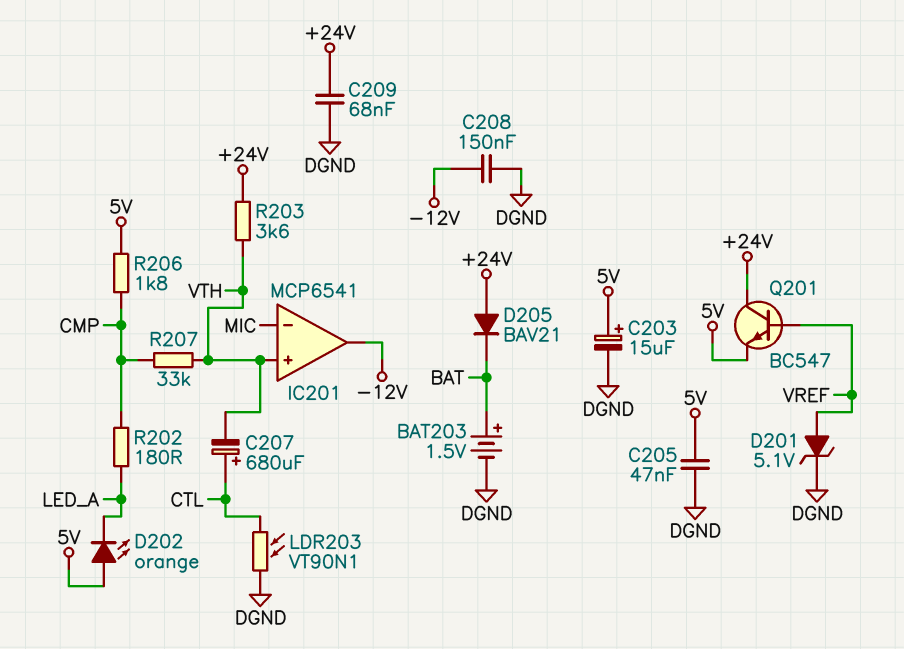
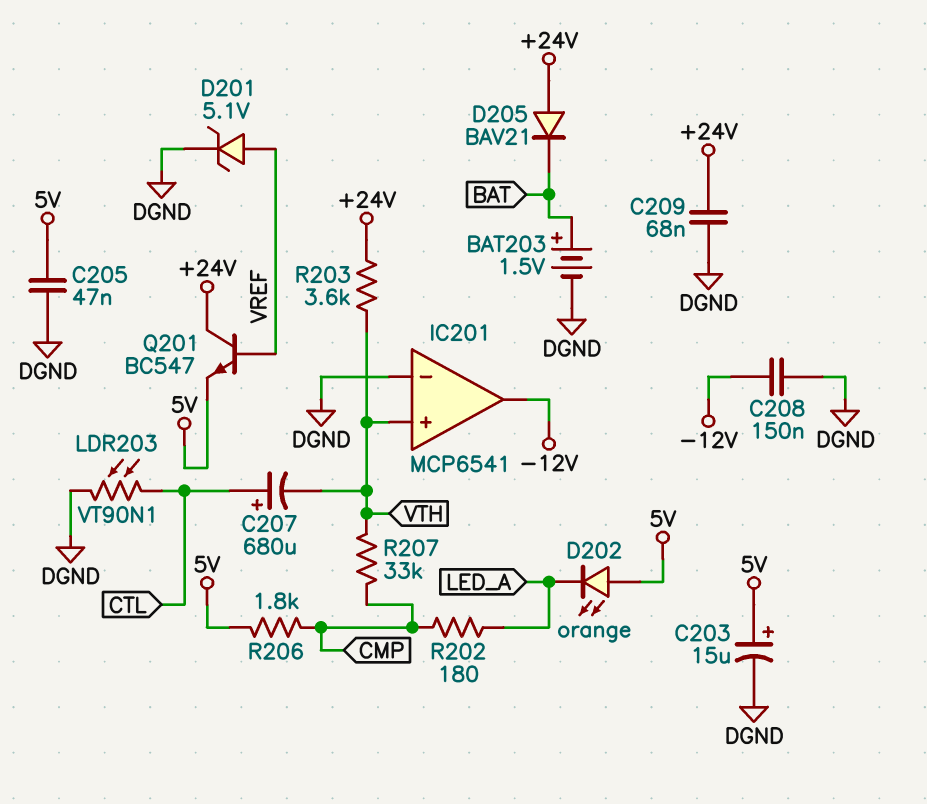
IC201 pin in-: MIC -> DGND

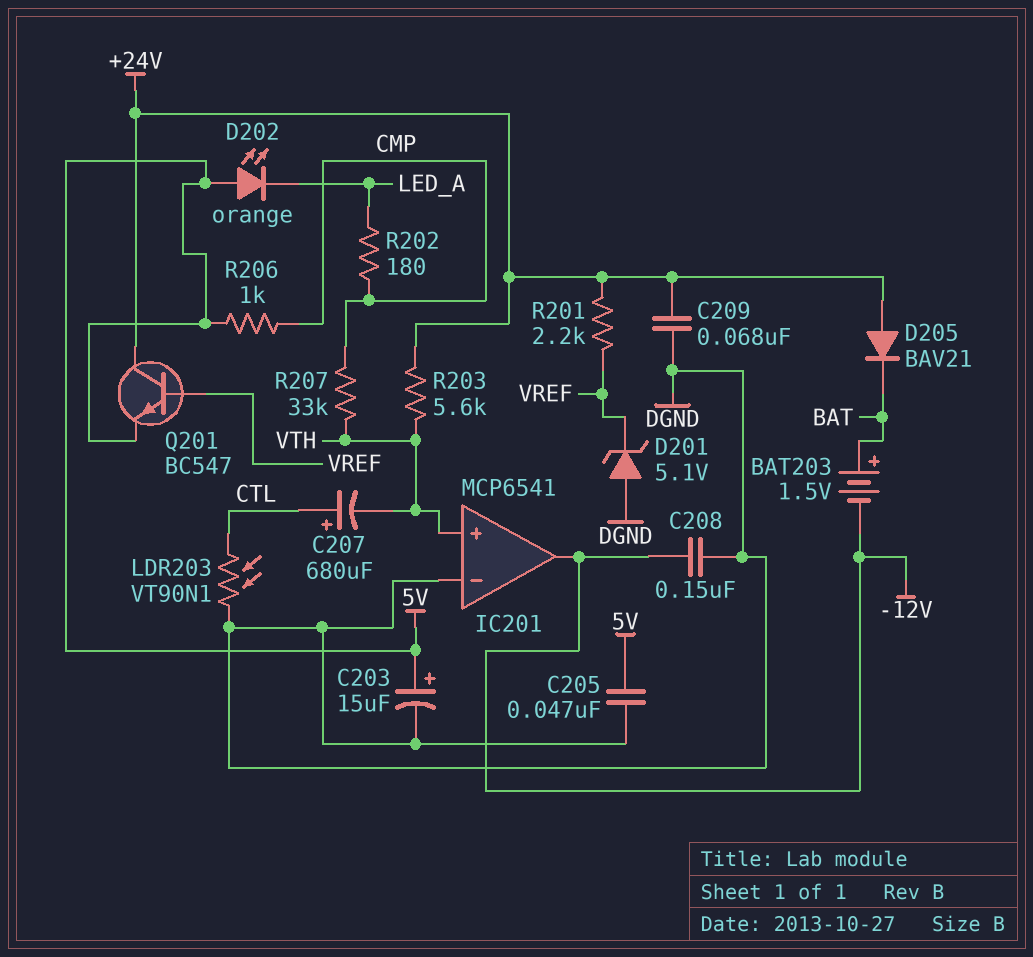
BAT203: 1.5V (plus BAT, minus DGND) -> 1.5V (plus BAT, minus -12V)
D201: zener 5.1V (A VREF, K DGND) -> zener 5.1V (A DGND, K VREF)
R201: none -> 2.2k (+24V, VREF)
R203: 3.6k (+24V, VTH) -> 5.6k (+24V, VTH)
R206: 1.8k (5V, CMP) -> 1k (5V, CMP)

